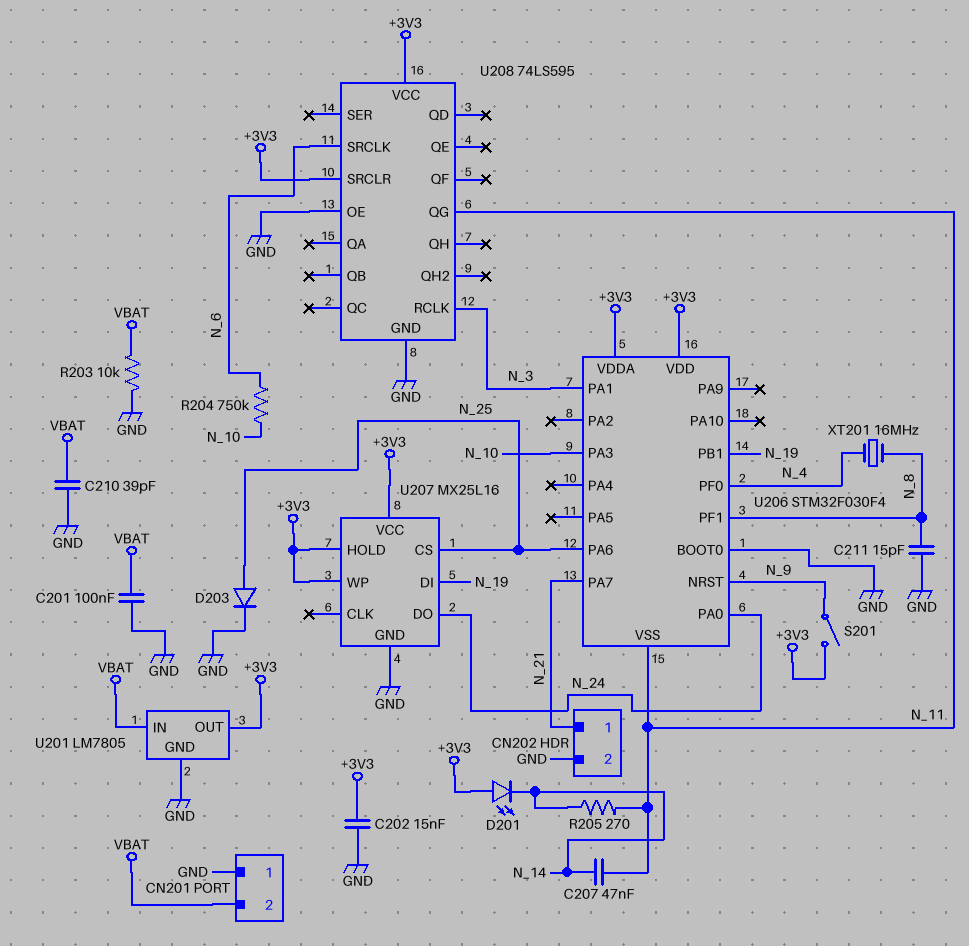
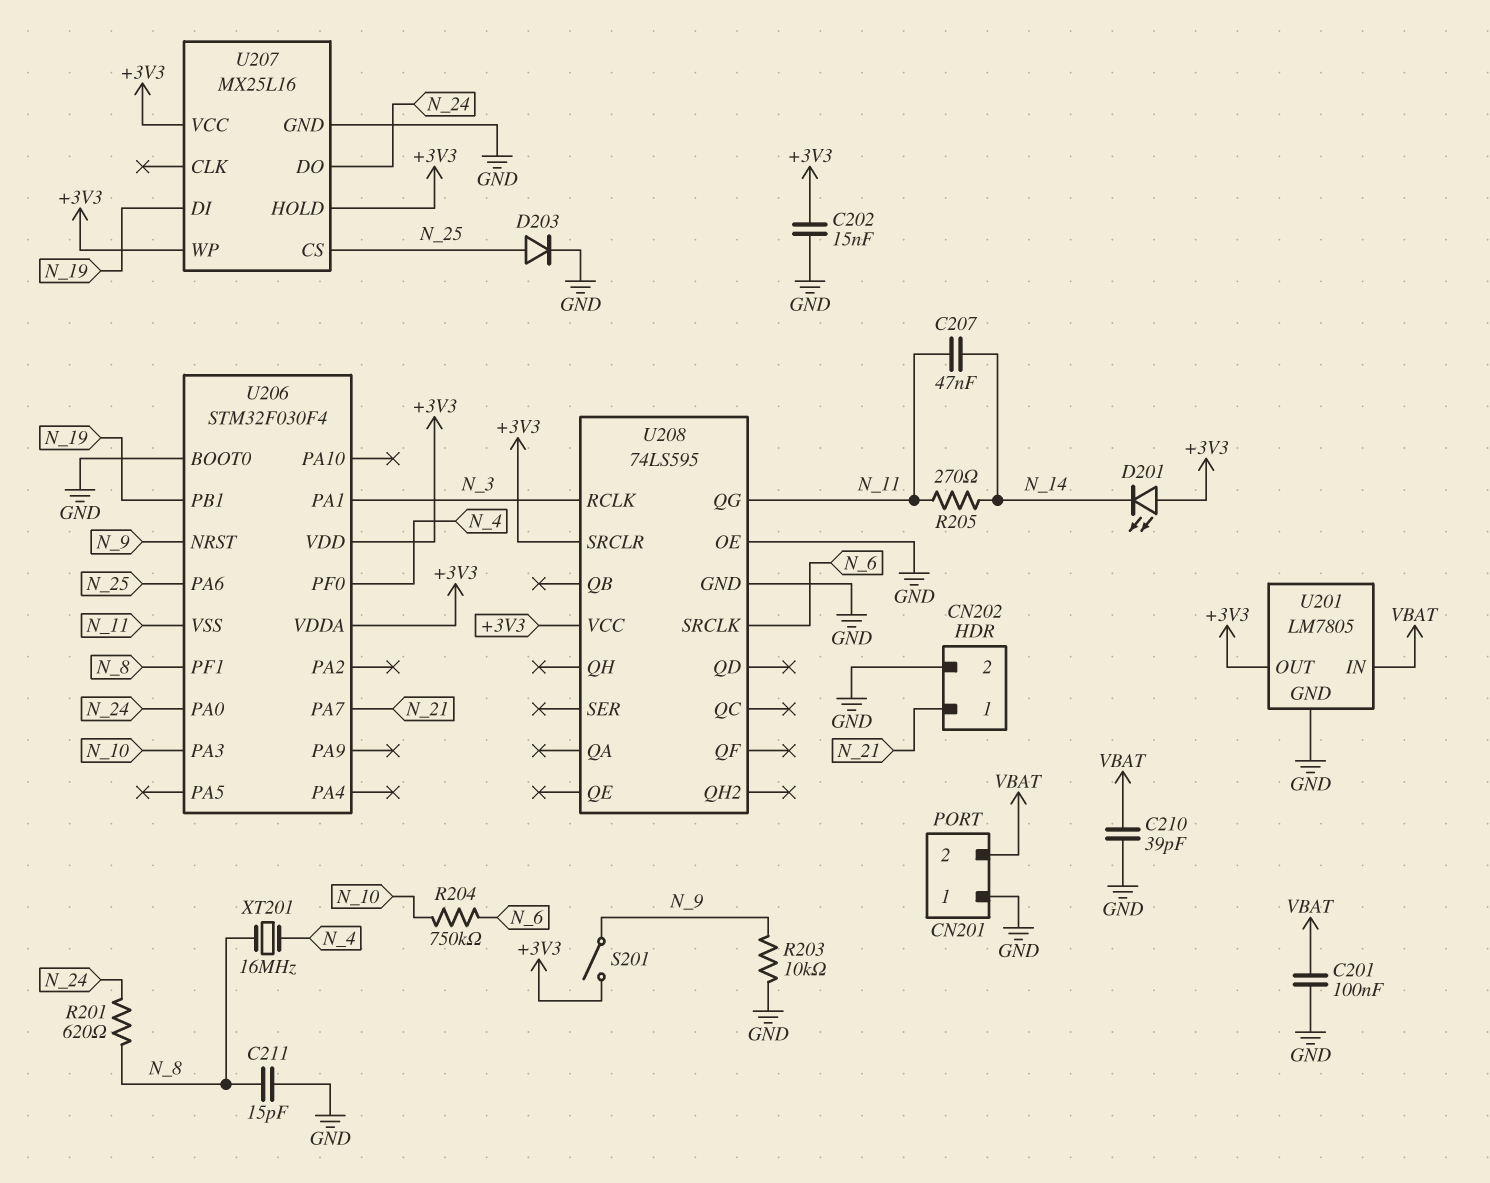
R201: none -> 620 (N_8, N_24)
R203: 10k (GND, VBAT) -> 10k (GND, N_9)

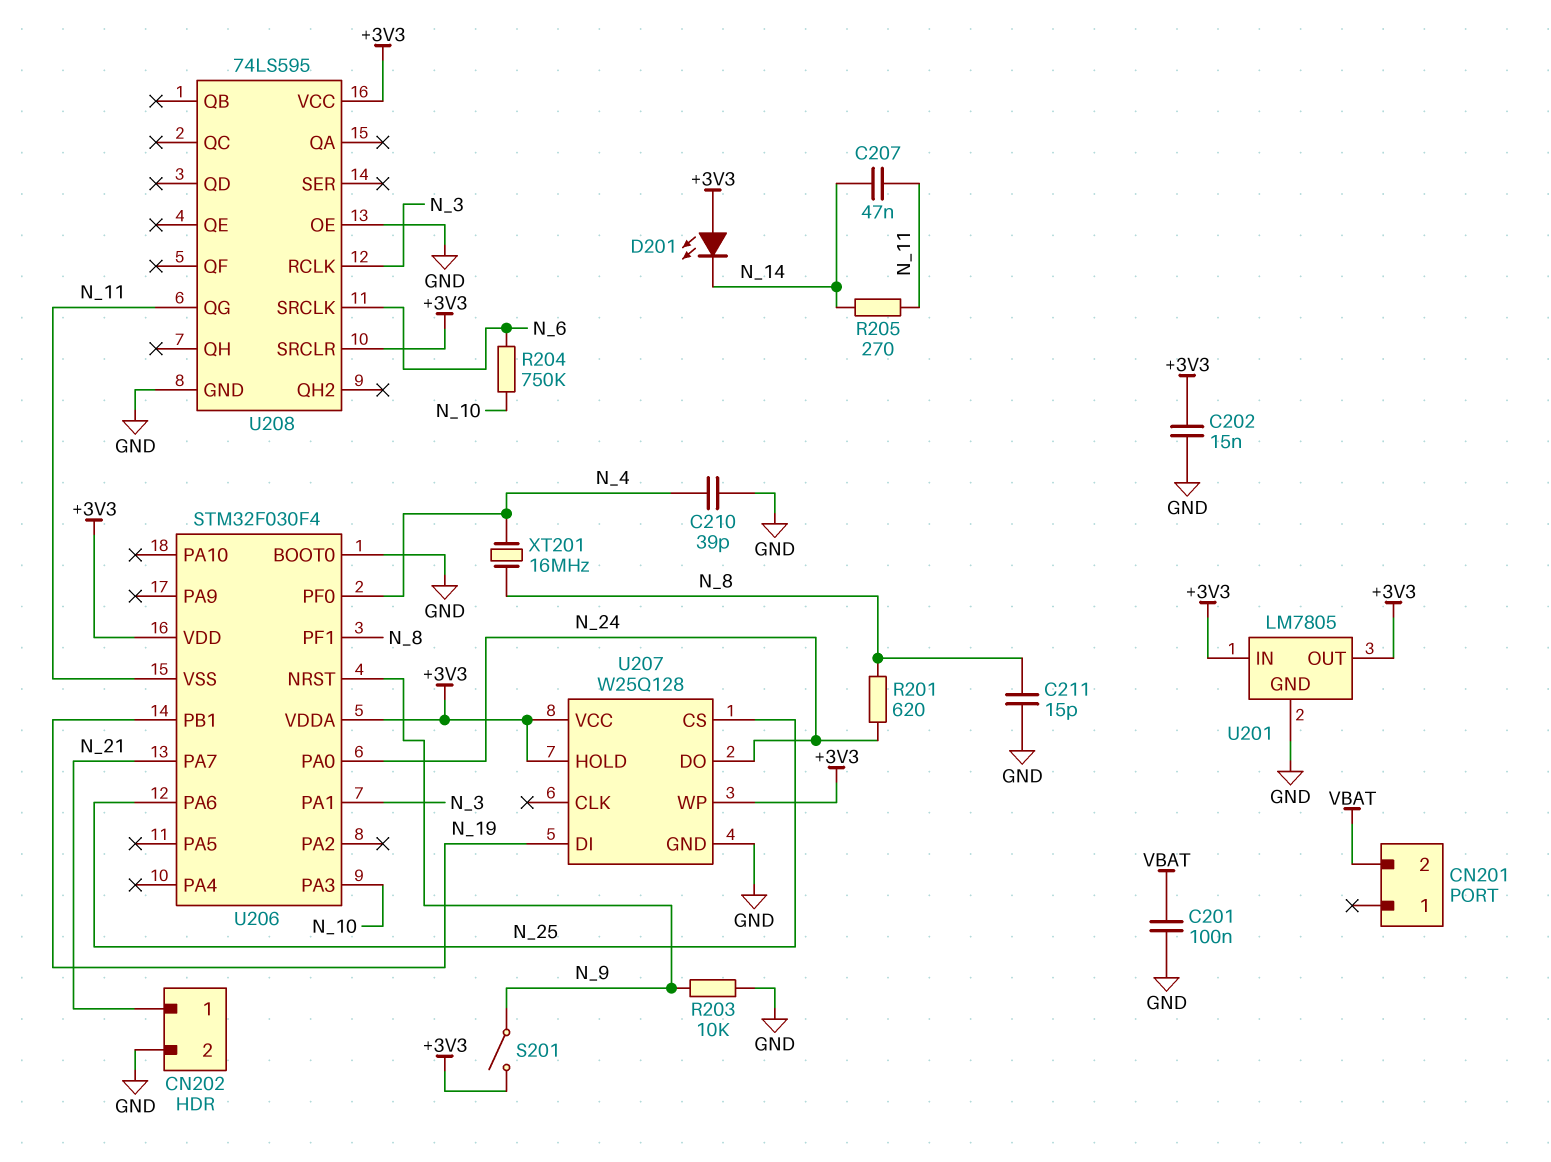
C210: 39pF (GND, VBAT) -> 39pF (GND, N_4)
CN201 pin 1: GND -> none
D203: diode (A N_25, K GND) -> none
U201 pin IN: VBAT -> +3V3
U207: MX25L16 -> W25Q128

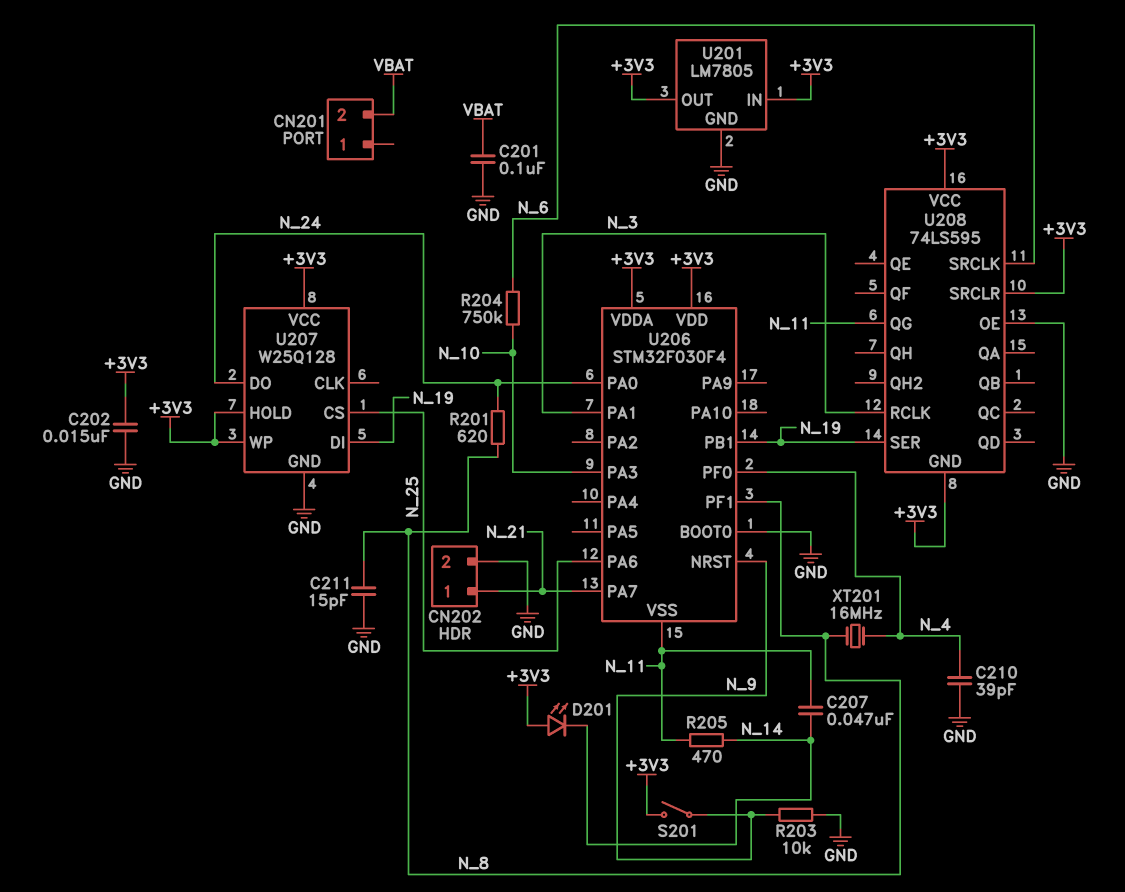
R205: 270 (N_11, N_14) -> 470 (N_11, N_14)
U208 pin GND: GND -> +3V3
U208 pin SER: none -> N_19

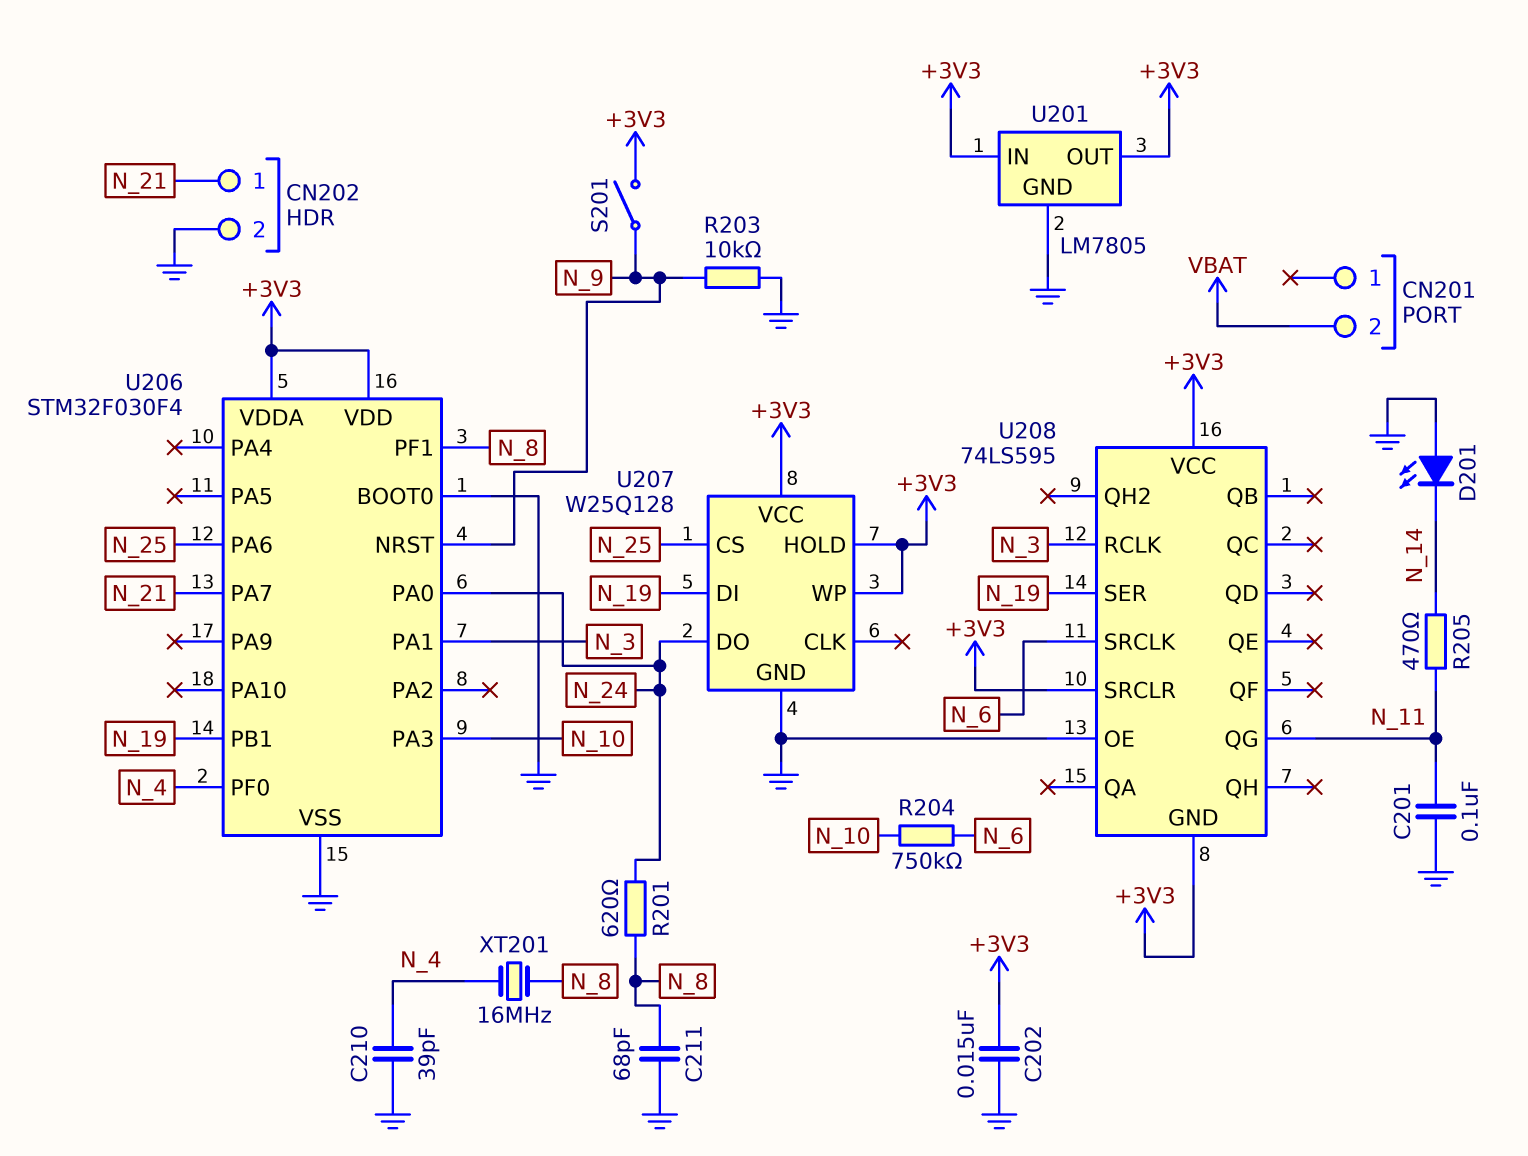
C201: 100nF (GND, VBAT) -> 100nF (GND, N_11)
C207: 47nF (N_11, N_14) -> none
C211: 15pF (GND, N_8) -> 68pF (GND, N_8)
D201: LED (A +3V3, K N_14) -> LED (A GND, K N_14)
U206 pin VSS: N_11 -> GND

